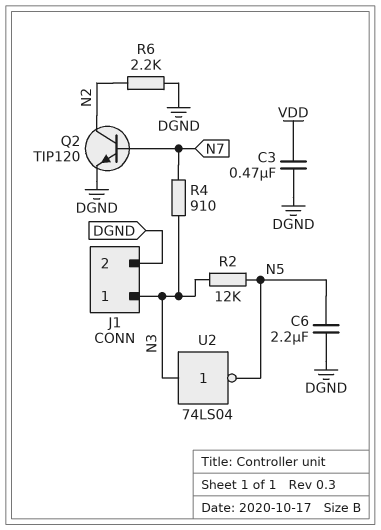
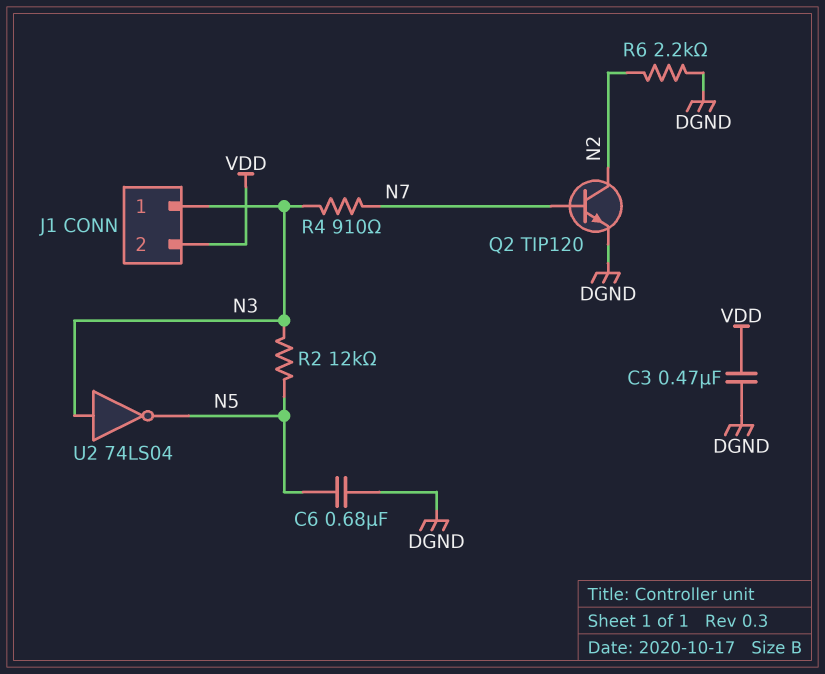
C6: 2.2uF (DGND, N5) -> 680nF (DGND, N5)
J1 pin 2: DGND -> VDD

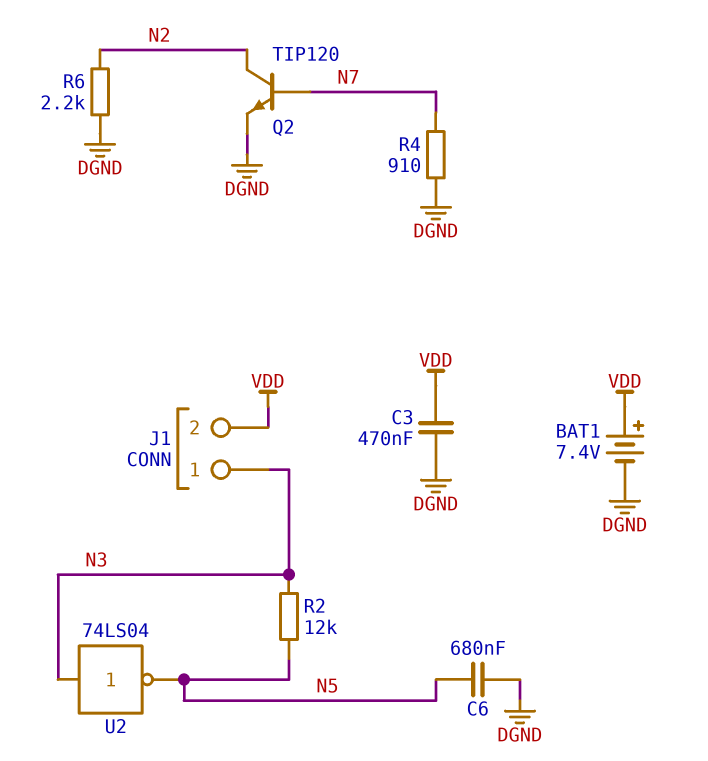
BAT1: none -> 7.4V (plus VDD, minus DGND)
R4: 910 (N3, N7) -> 910 (DGND, N7)

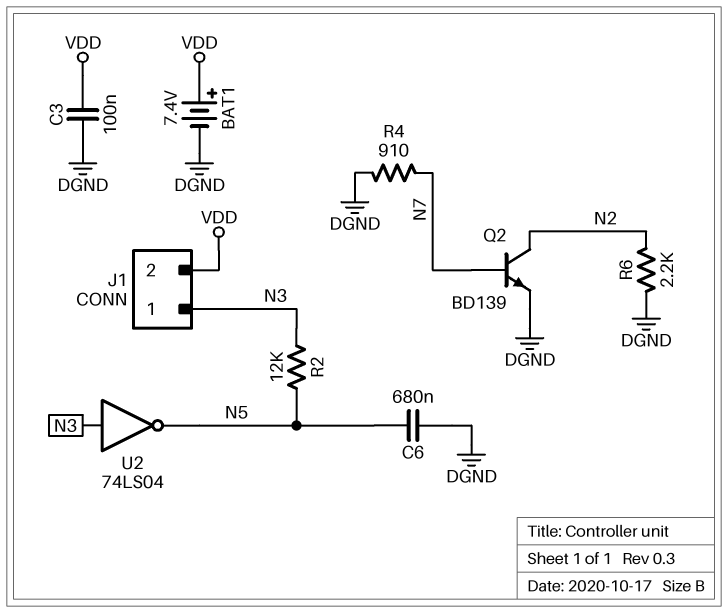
C3: 470nF (DGND, VDD) -> 100nF (DGND, VDD)
Q2: NPN TIP120 (B N7, C N2, E DGND) -> NPN BD139 (B N7, C N2, E DGND)

